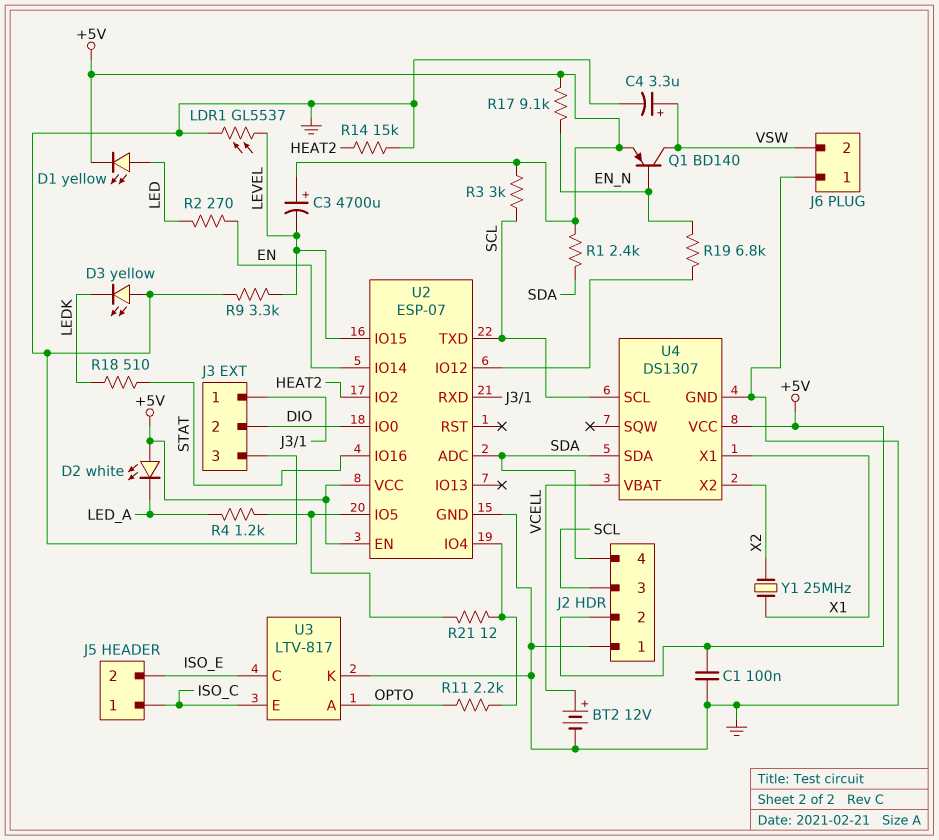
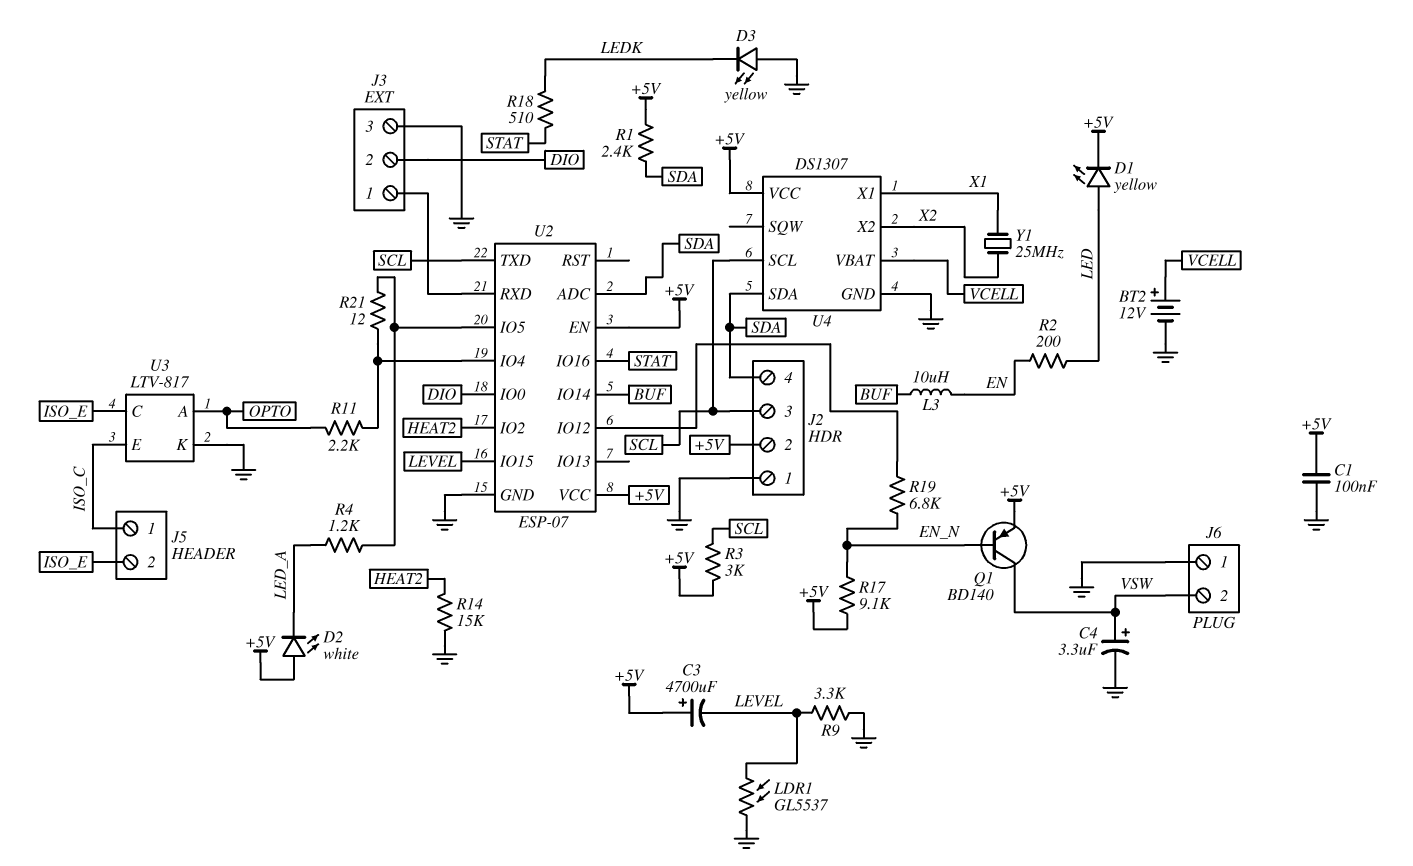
L3: none -> 10uH (BUF, EN)
R2: 270 (EN, LED) -> 200 (EN, LED)
U2 pin IO14: EN -> BUF

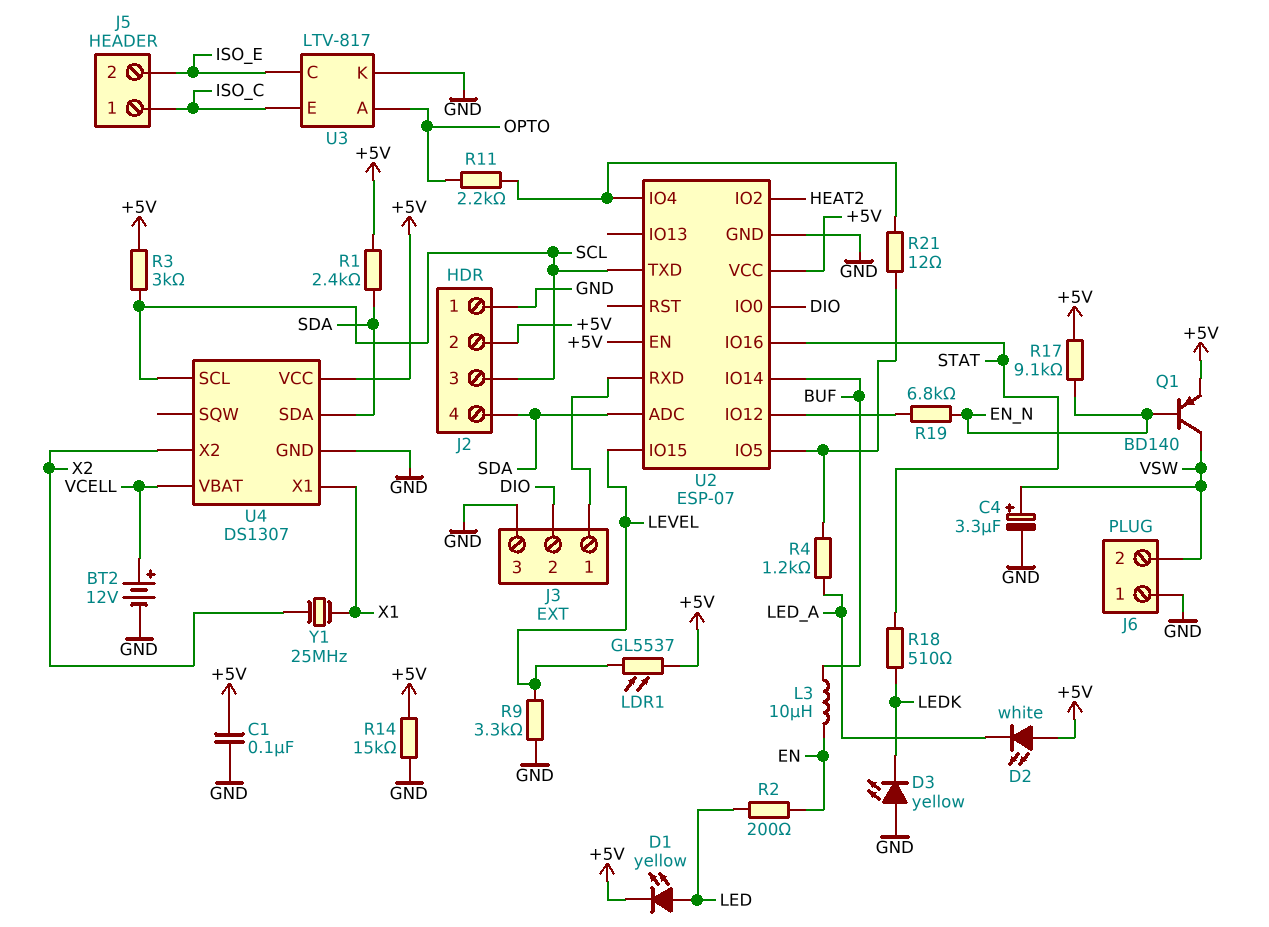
C3: 4700uF (plus +5V, minus LEVEL) -> none
LDR1: GL5537 (GND, LEVEL) -> GL5537 (+5V, LEVEL)
R14: 15k (GND, HEAT2) -> 15k (+5V, GND)

